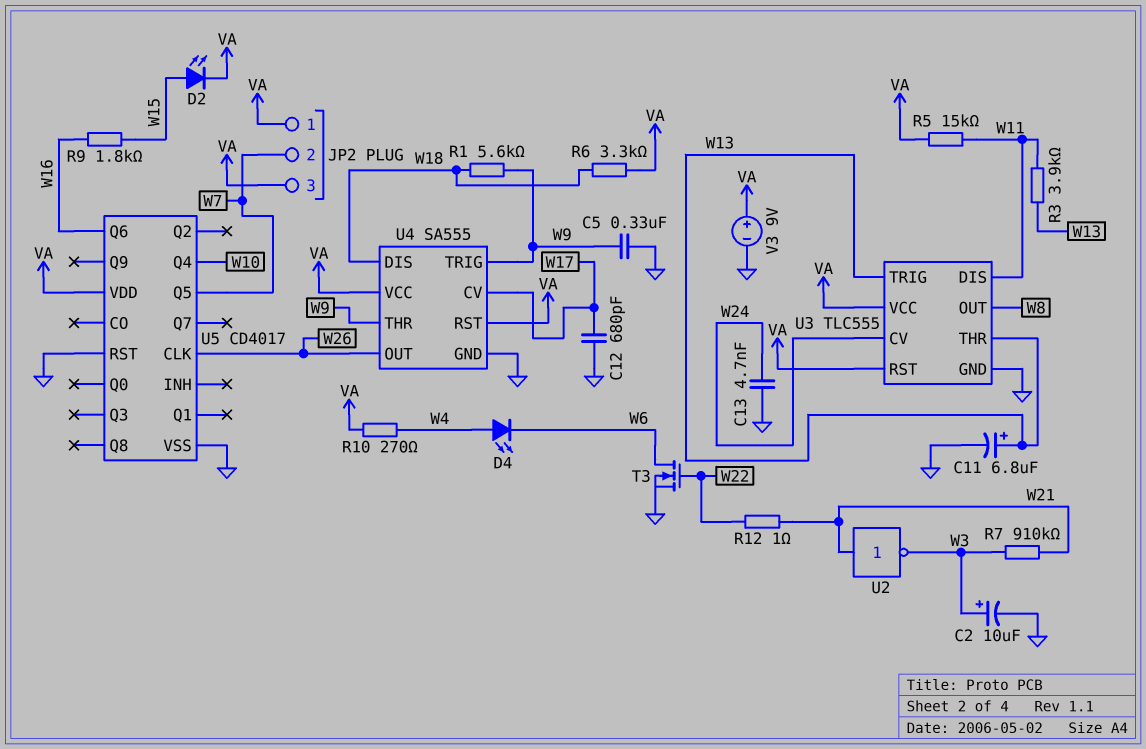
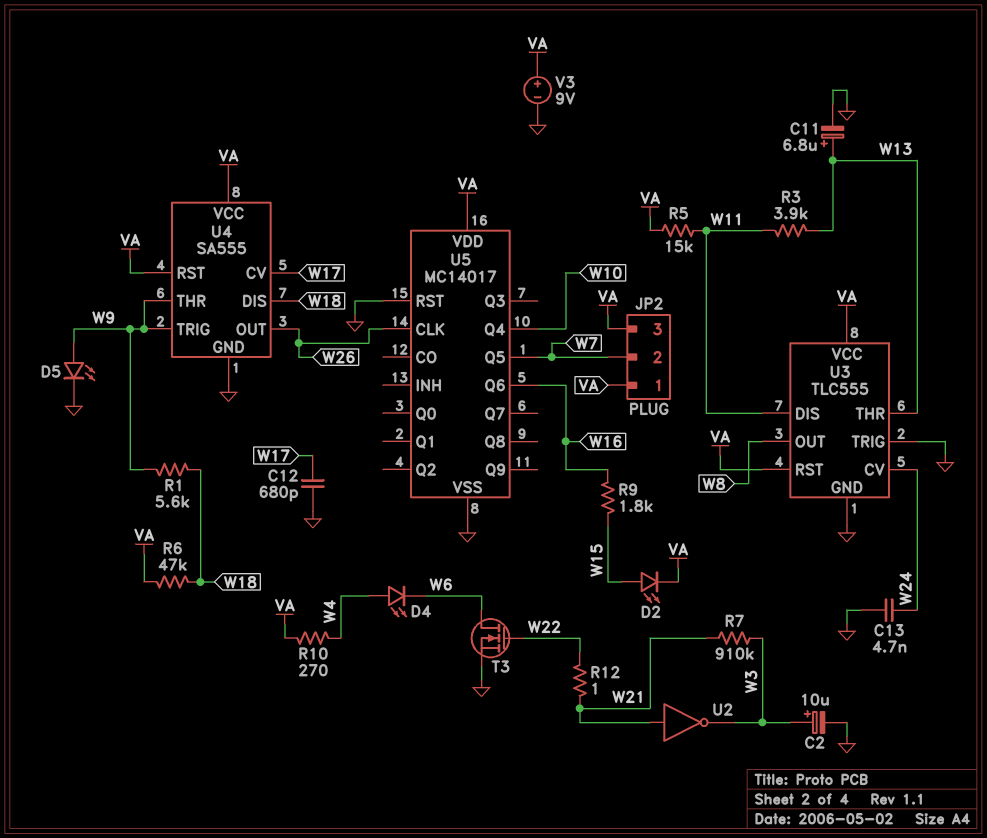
C5: 330nF (GND, W9) -> none
D5: none -> LED (A W9, K GND)
R6: 3.3k (VA, W18) -> 47k (VA, W18)
U3 pin TRIG: W13 -> GND
U5: CD4017 -> MC14017

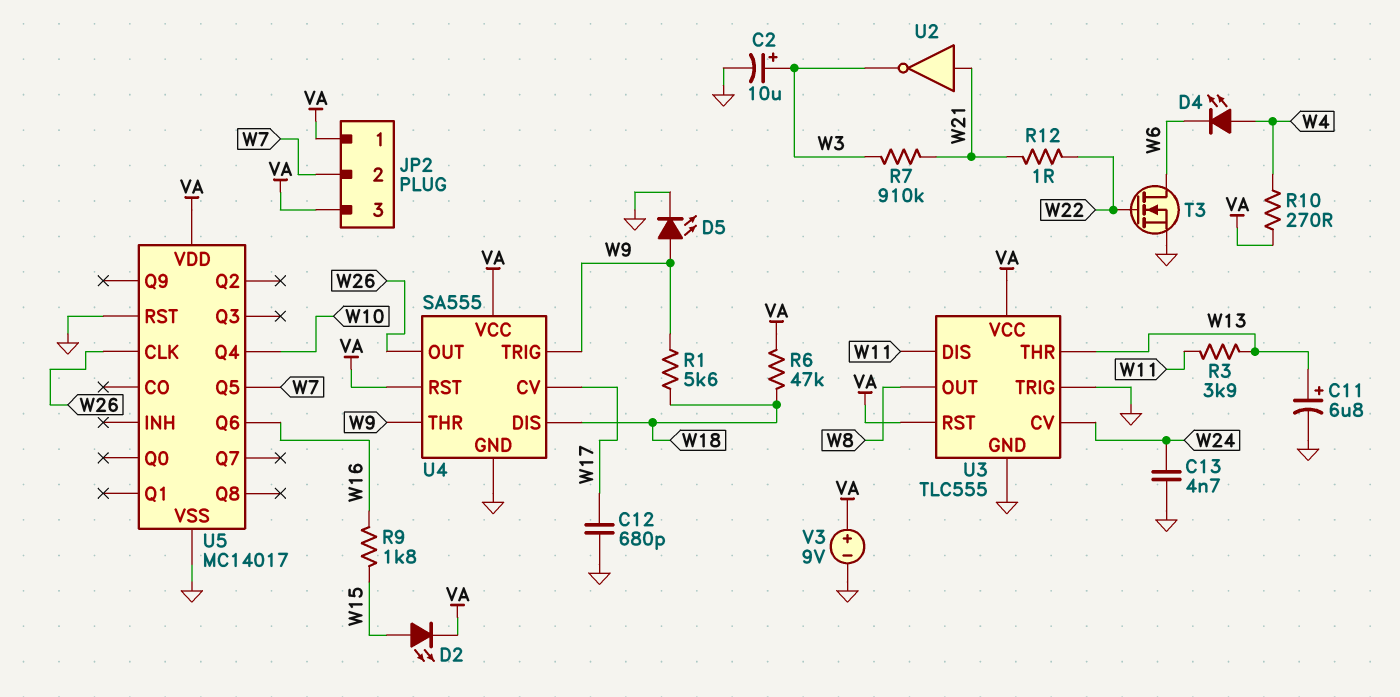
R5: 15k (VA, W11) -> none

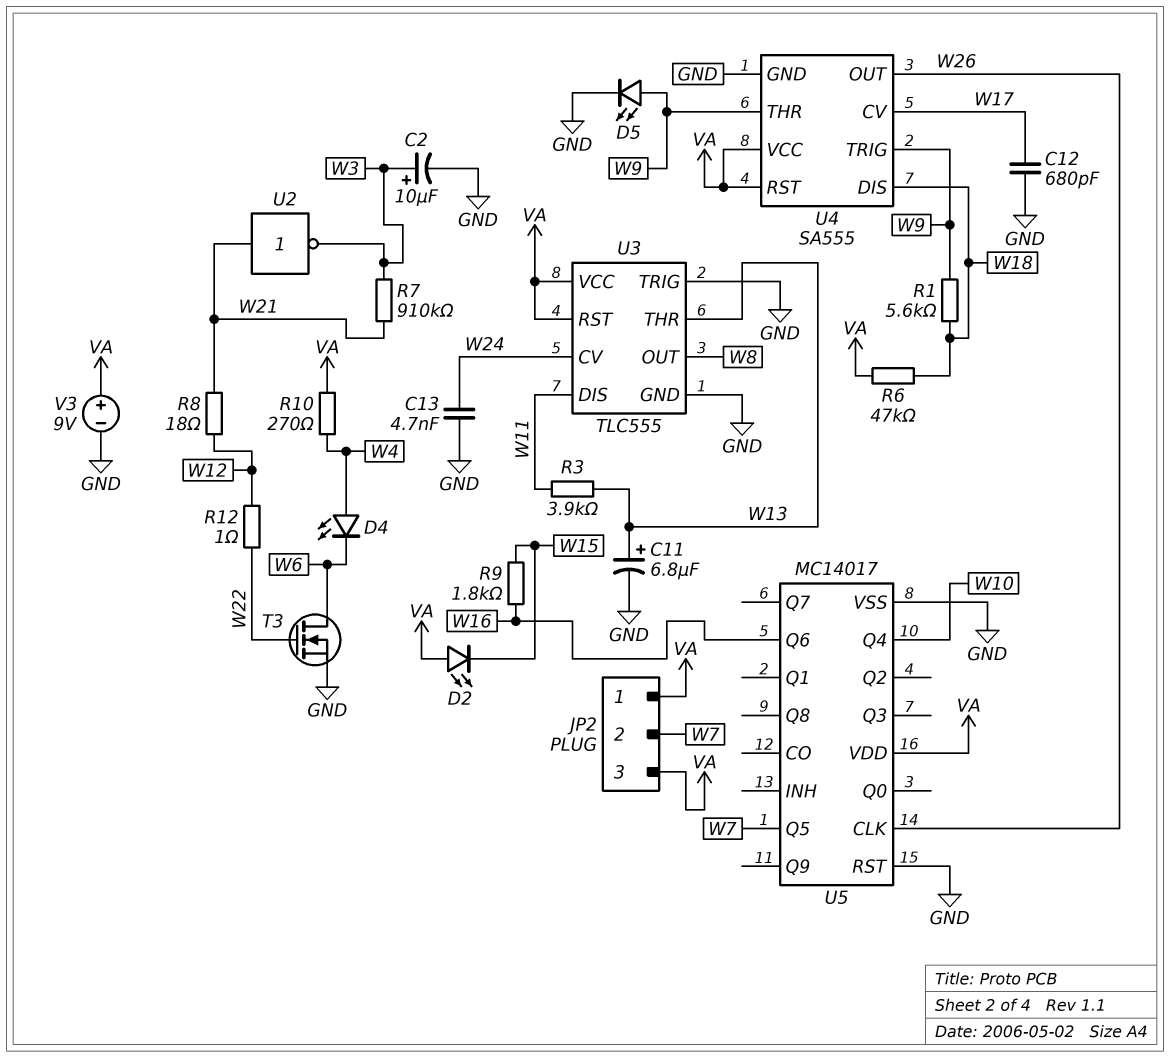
D2: LED (A W15, K VA) -> LED (A VA, K W15)
R8: none -> 18 (W12, W21)
R12: 1 (W21, W22) -> 1 (W12, W22)

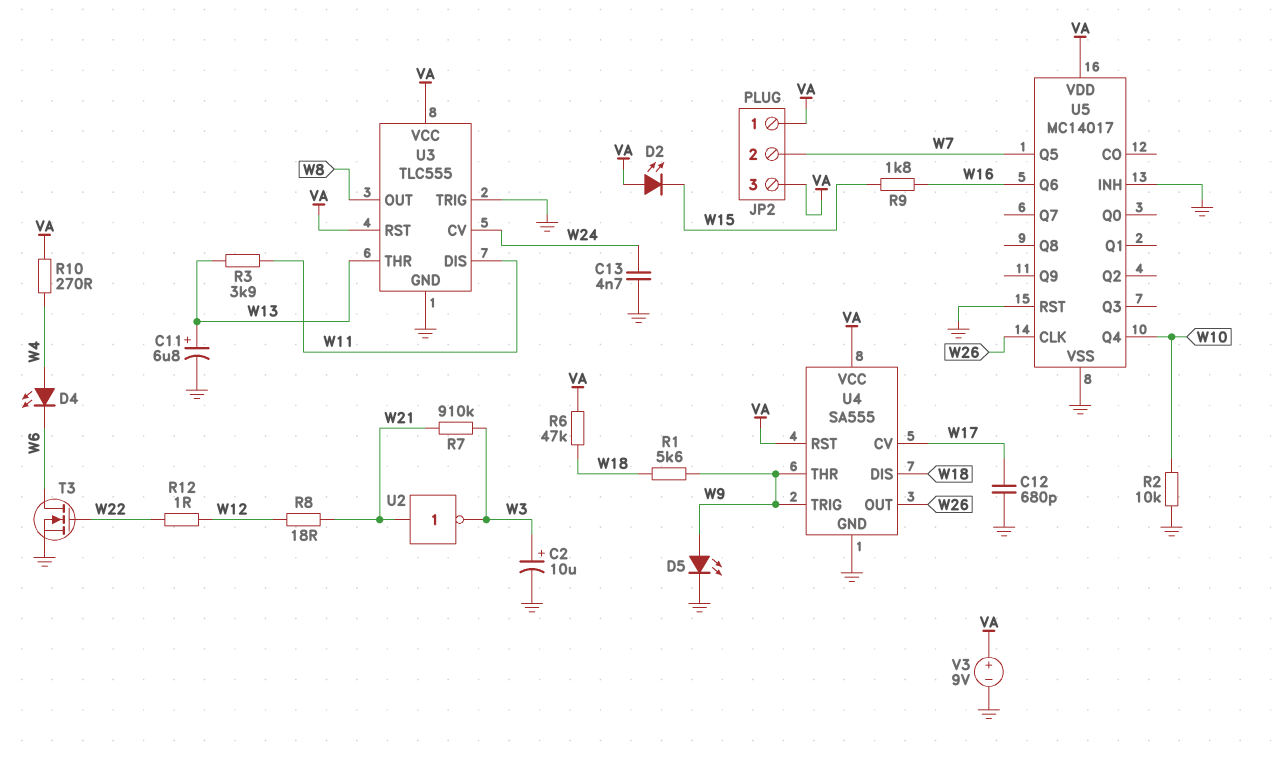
R2: none -> 10k (GND, W10)
U5 pin INH: none -> GND

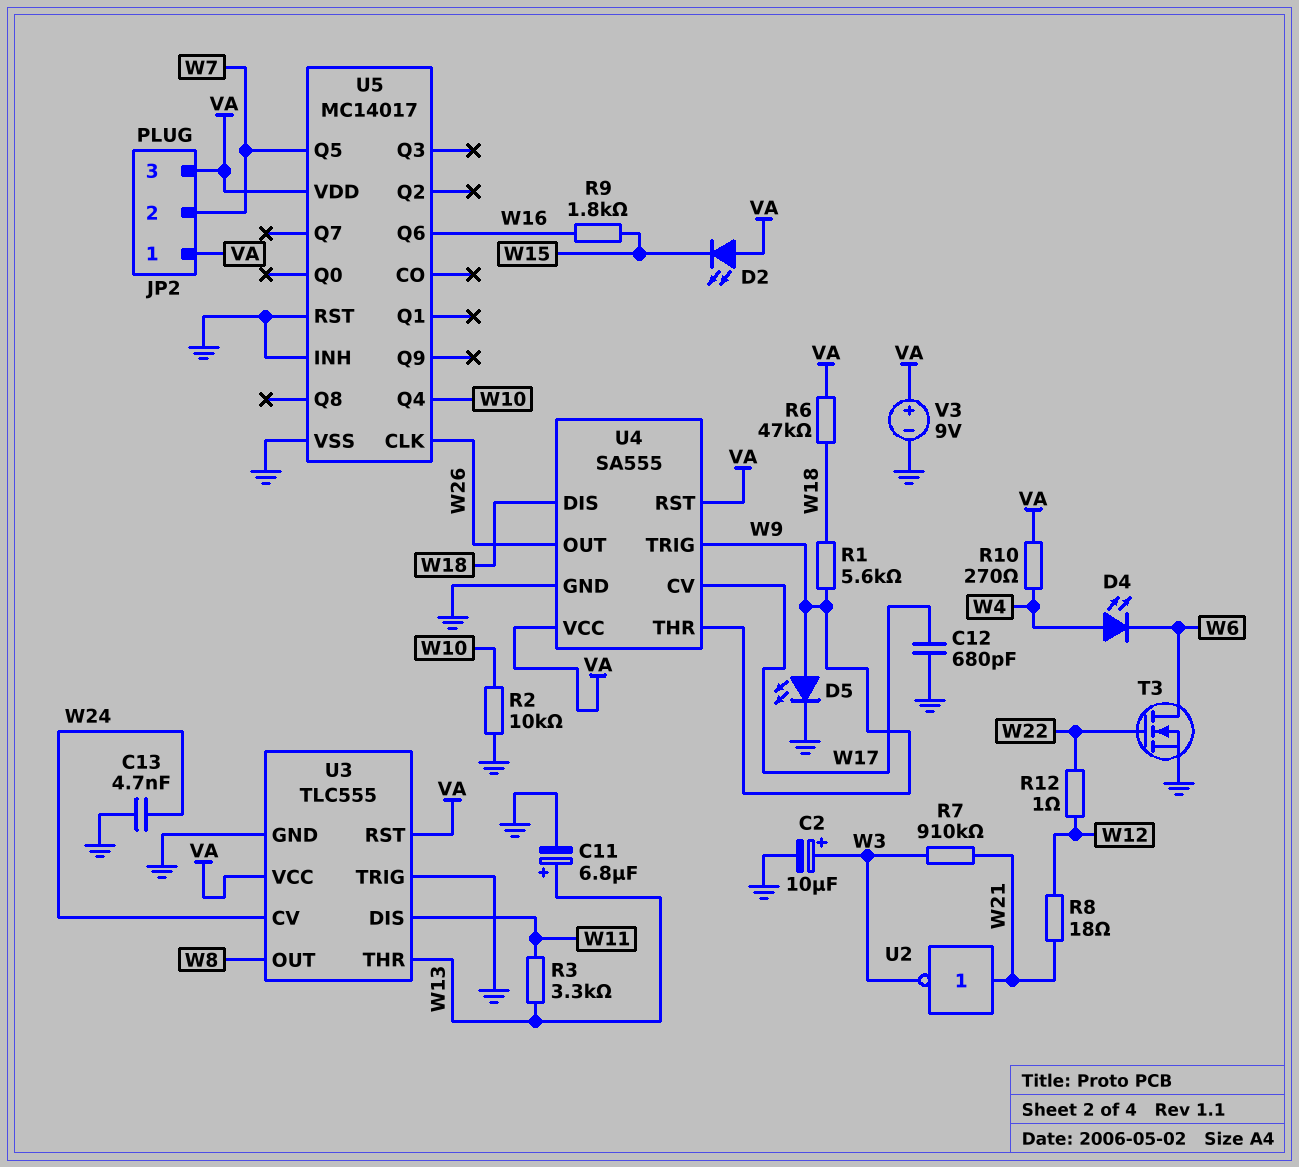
R3: 3.9k (W11, W13) -> 3.3k (W11, W13)

